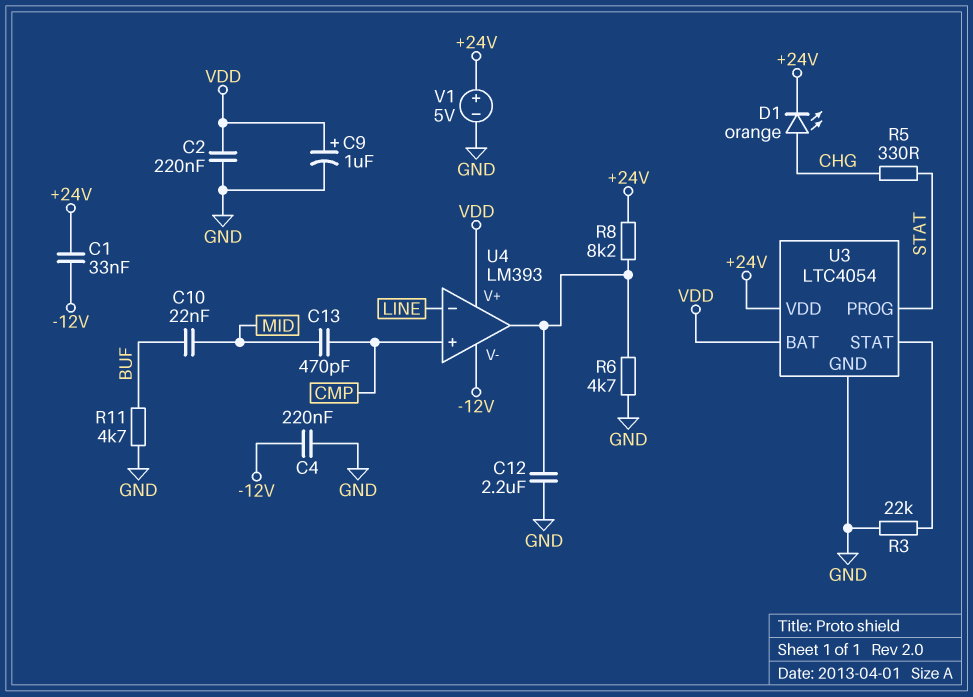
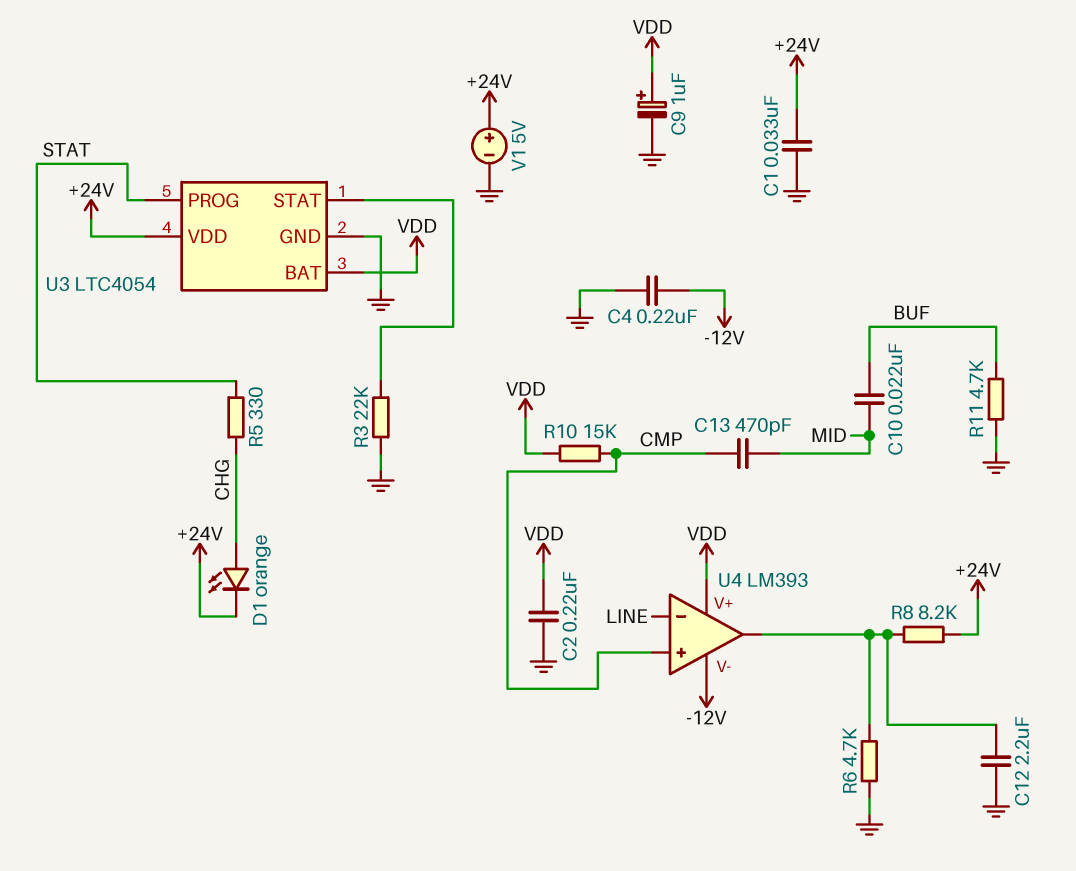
C1: 33nF (+24V, -12V) -> 33nF (+24V, GND)
R10: none -> 15k (CMP, VDD)

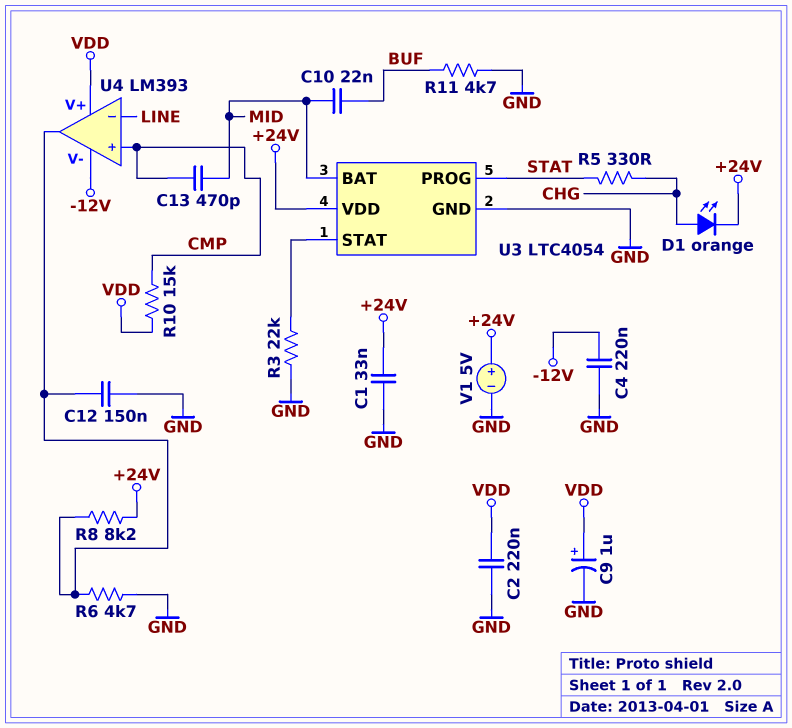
C12: 2.2uF (GND, U4/out) -> 150nF (GND, U4/out)
U3 pin BAT: VDD -> MID

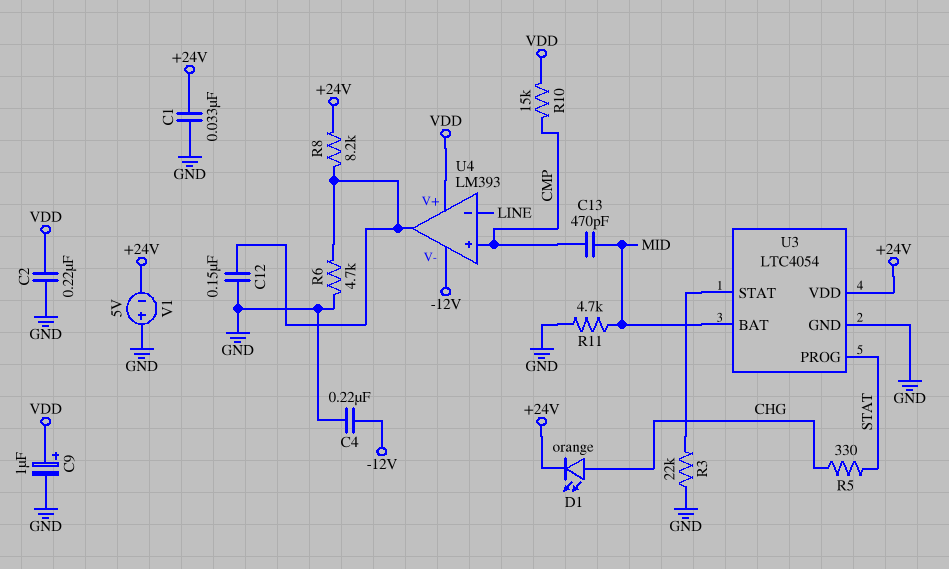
C10: 22nF (BUF, MID) -> none
R11: 4.7k (BUF, GND) -> 4.7k (GND, MID)
V1: 5V (plus +24V, minus GND) -> 5V (plus GND, minus +24V)

